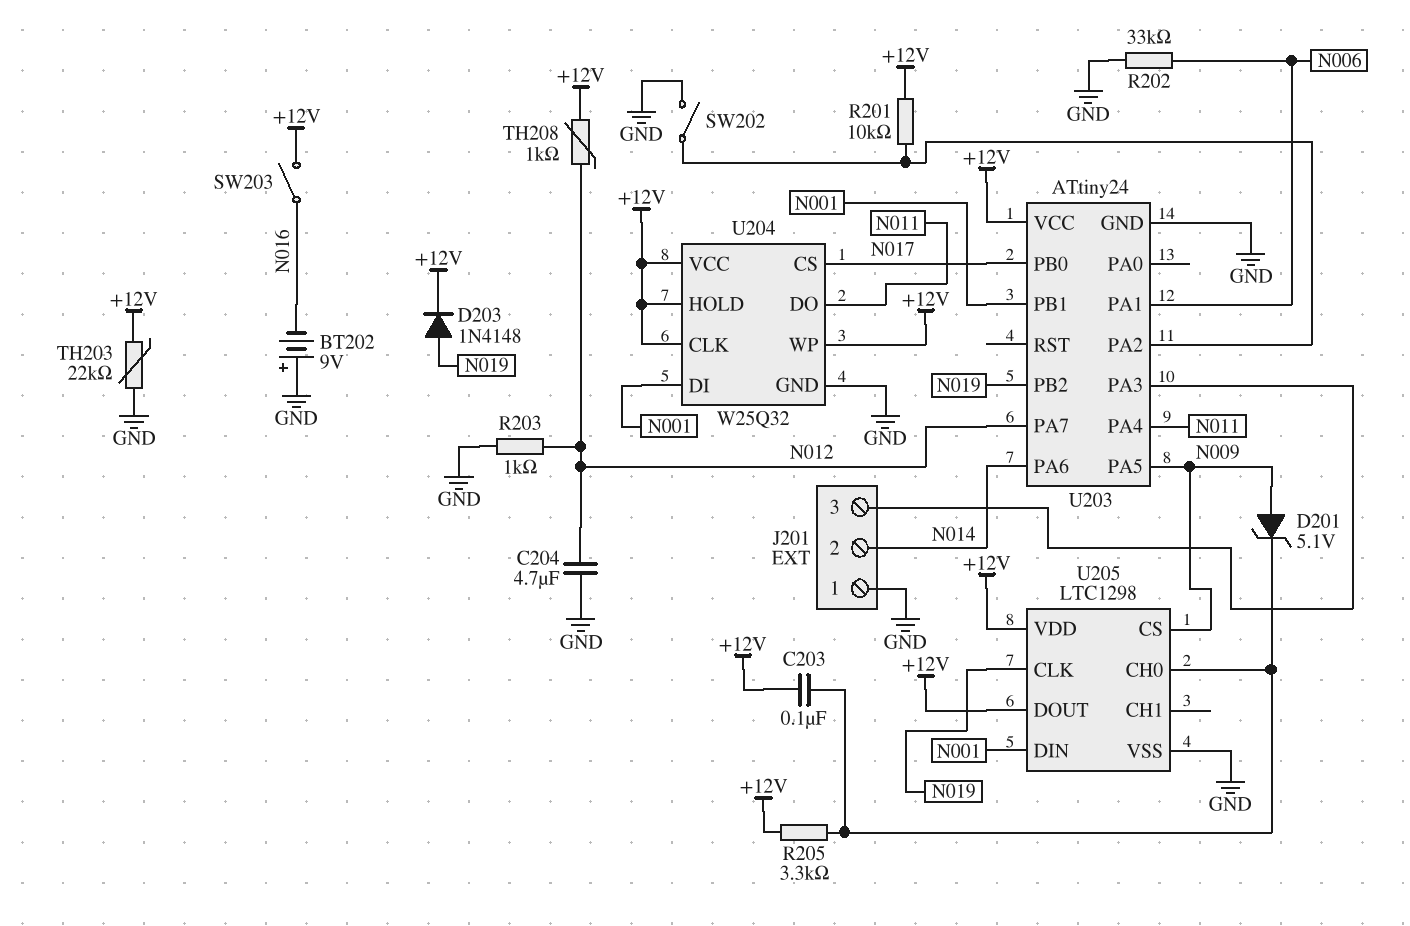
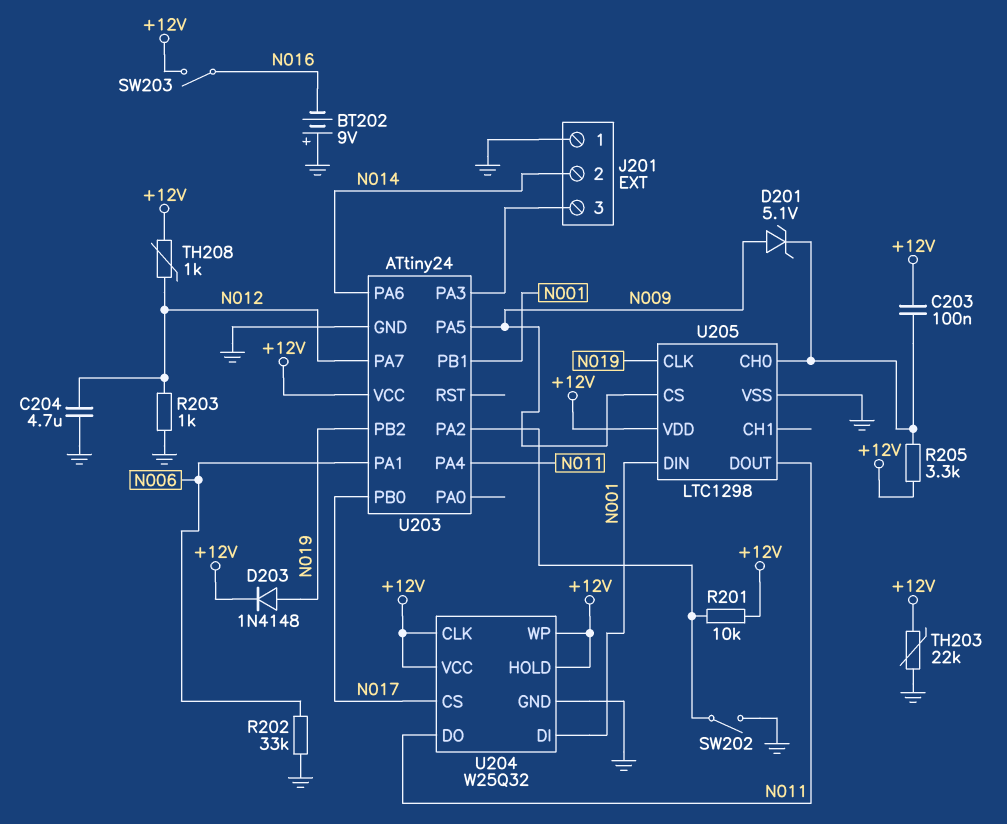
U205 pin DOUT: +12V -> N011

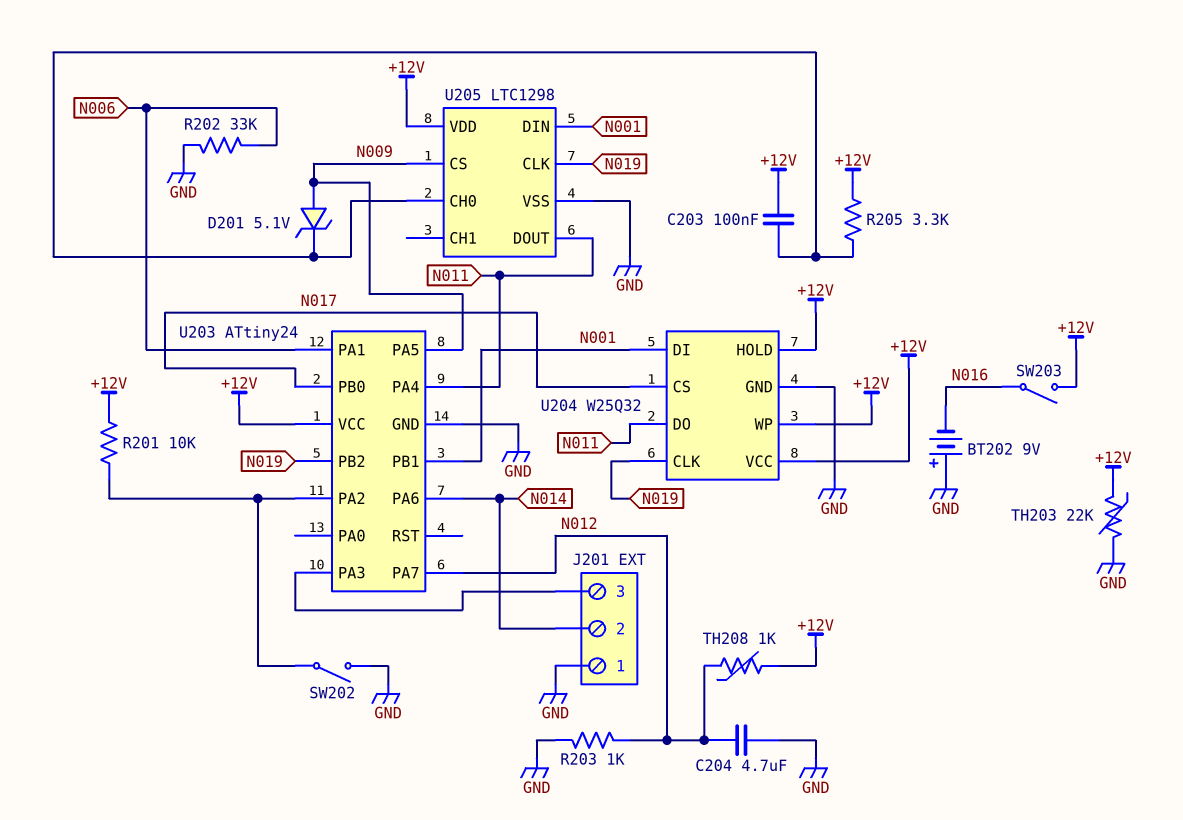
D203: diode 1N4148 (A N019, K +12V) -> none
U204 pin CLK: +12V -> N019

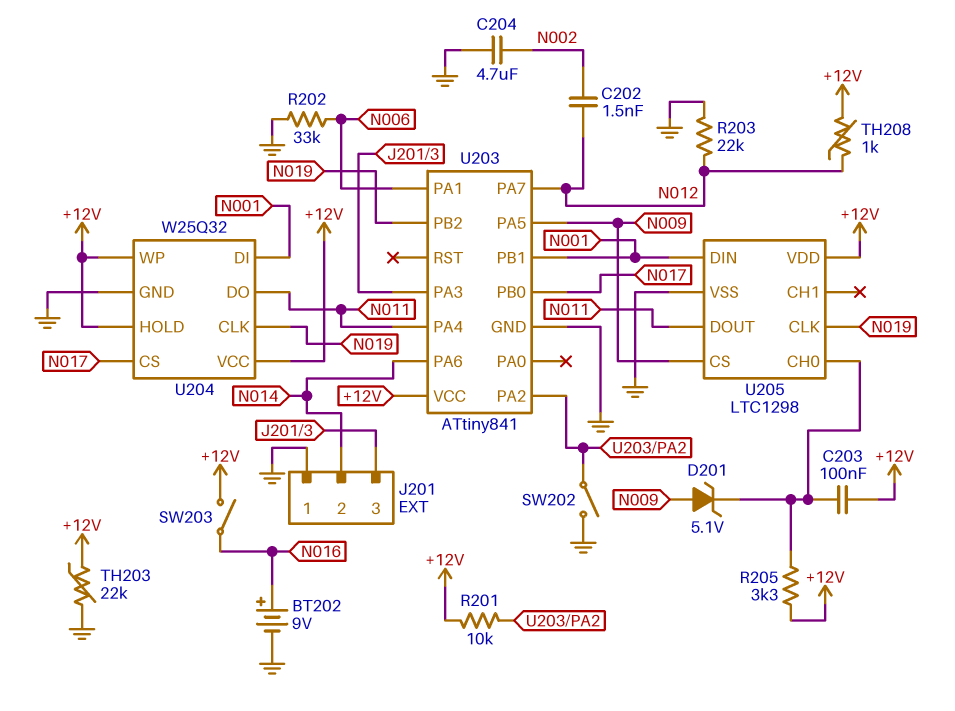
BT202: 9V (plus GND, minus N016) -> 9V (plus N016, minus GND)
C202: none -> 1.5nF (N002, N012)
C204: 4.7uF (GND, N012) -> 4.7uF (GND, N002)
R203: 1k (GND, N012) -> 22k (GND, N012)
U203: ATtiny24 -> ATtiny841

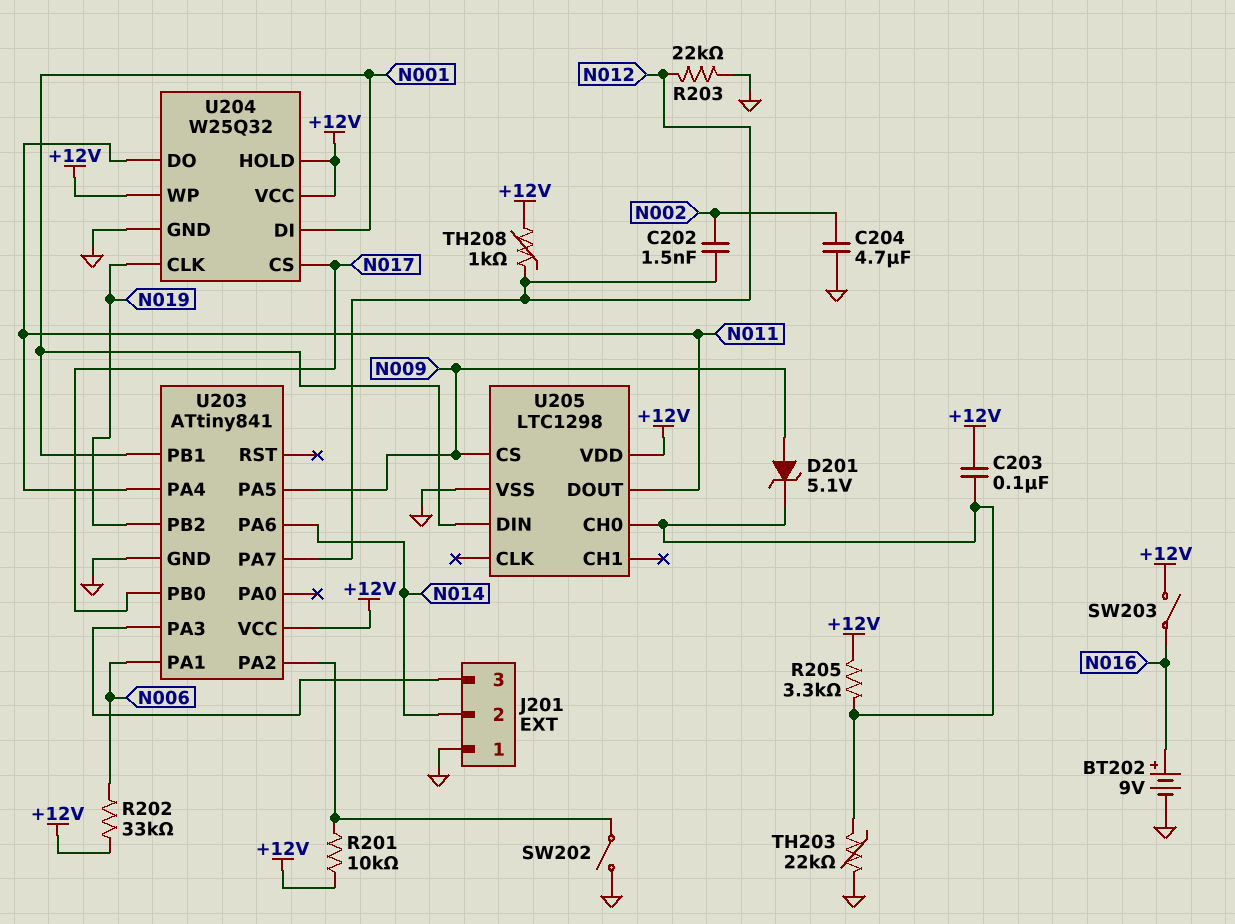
R202: 33k (GND, N006) -> 33k (+12V, N006)
TH203: 22k (+12V, GND) -> 22k (GND, U205/CH0)
U205 pin CLK: N019 -> none

